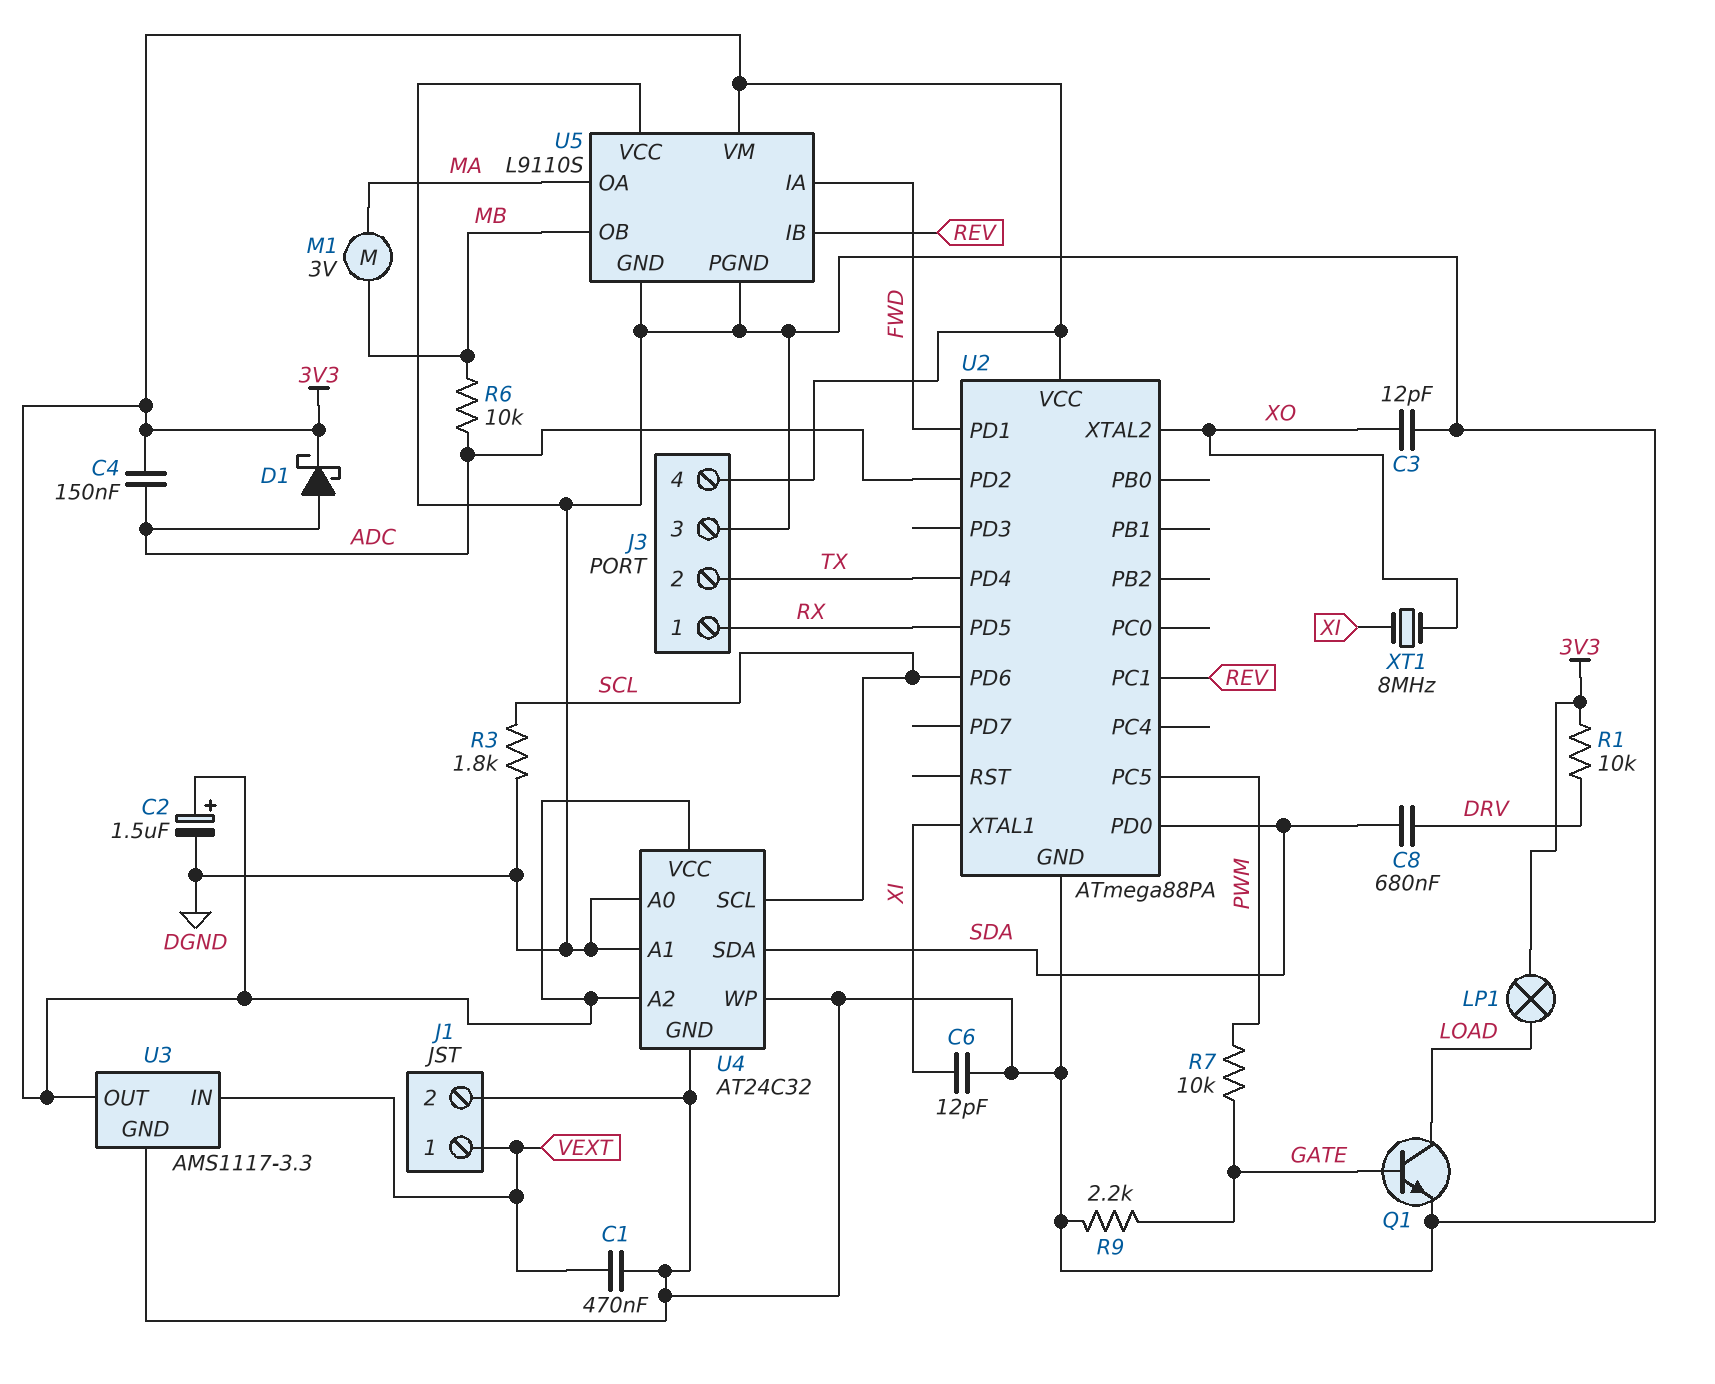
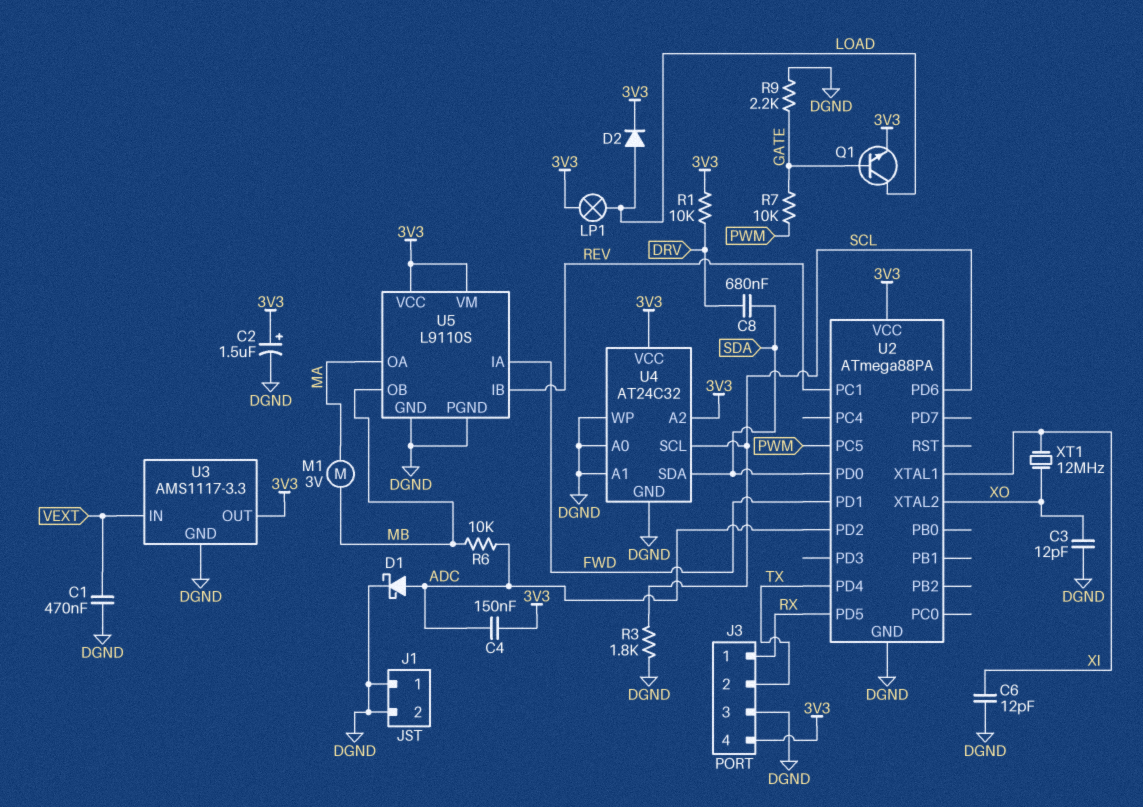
D1: schottky (A ADC, K 3V3) -> schottky (A ADC, K DGND)
D2: none -> diode (A LOAD, K 3V3)
J1 pin 1: VEXT -> DGND
Q1: NPN (B GATE, C LOAD, E DGND) -> NPN (B GATE, C LOAD, E 3V3)
U5 pin VCC: DGND -> 3V3
XT1: 8MHz (XI, XO) -> 12MHz (XI, XO)

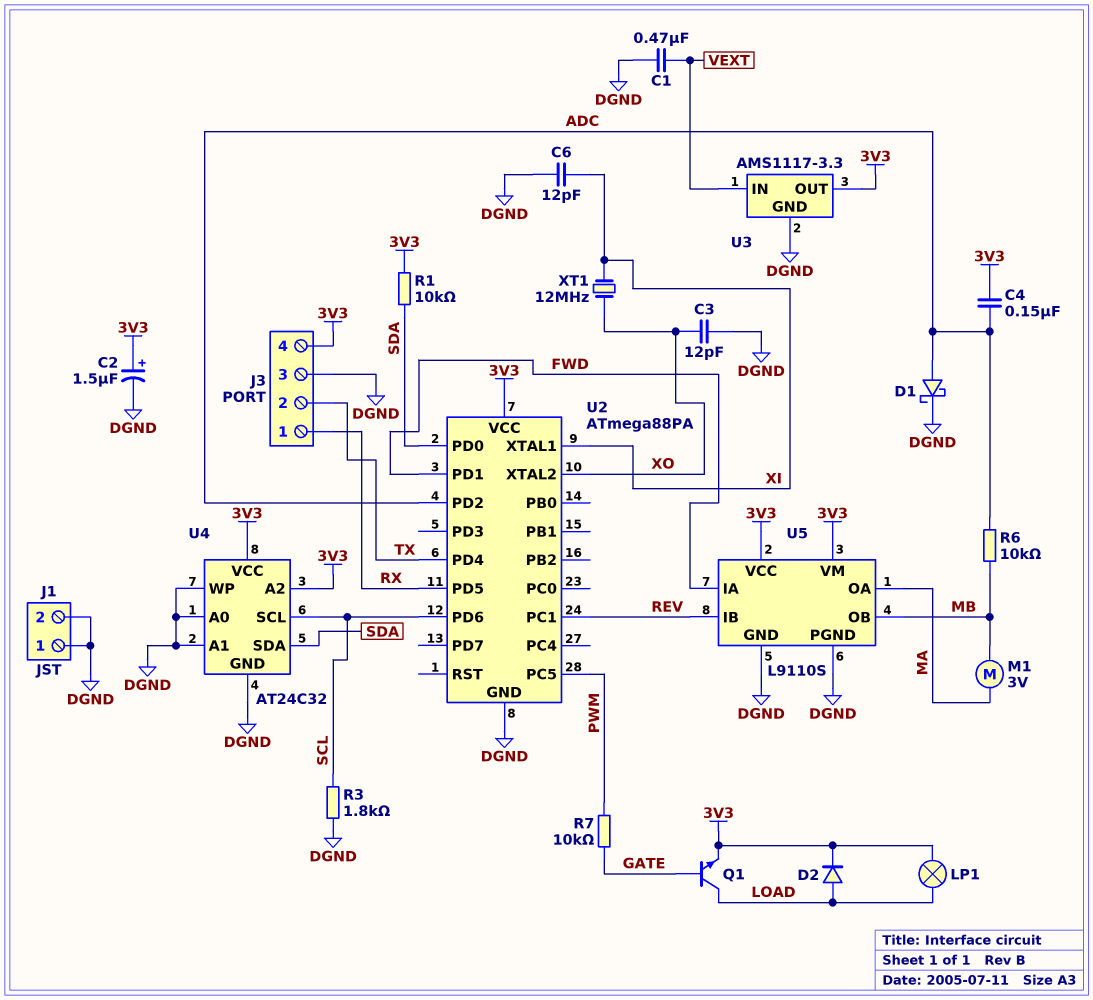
C8: 680nF (DRV, SDA) -> none
R1: 10k (3V3, DRV) -> 10k (3V3, SDA)
R9: 2.2k (DGND, GATE) -> none

